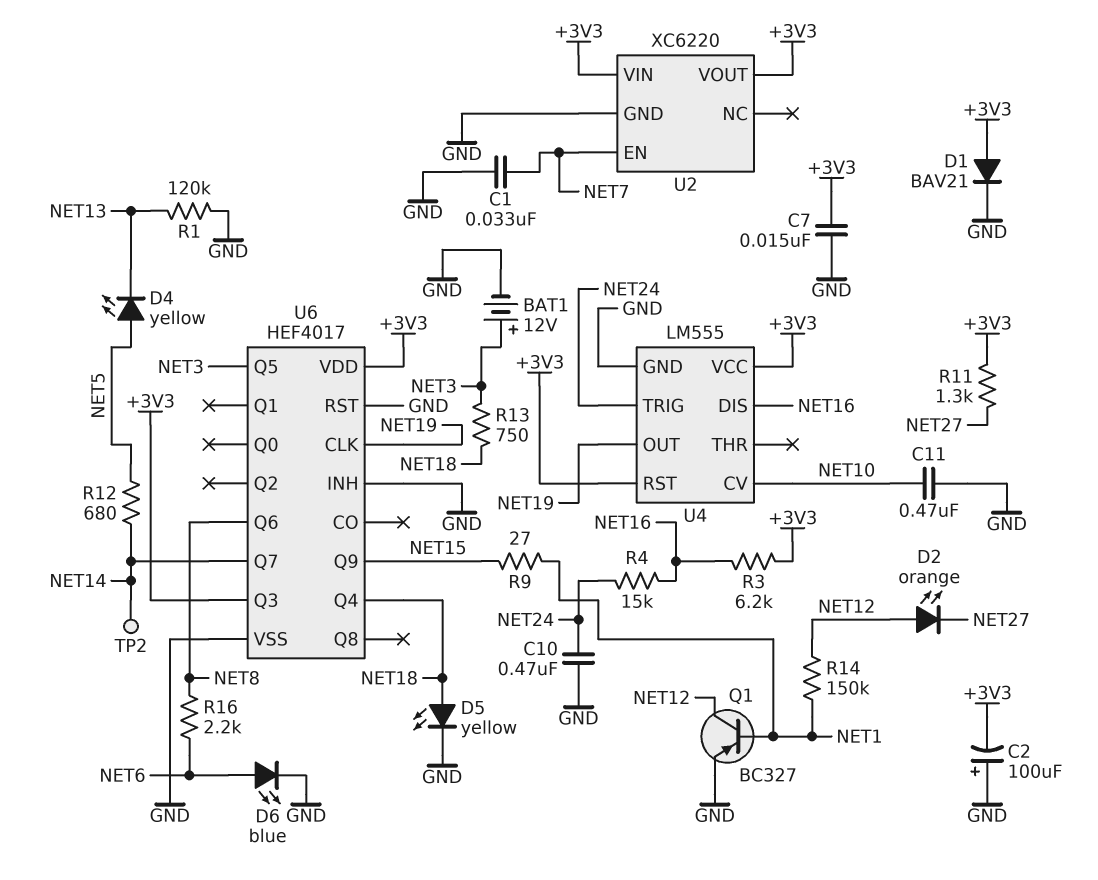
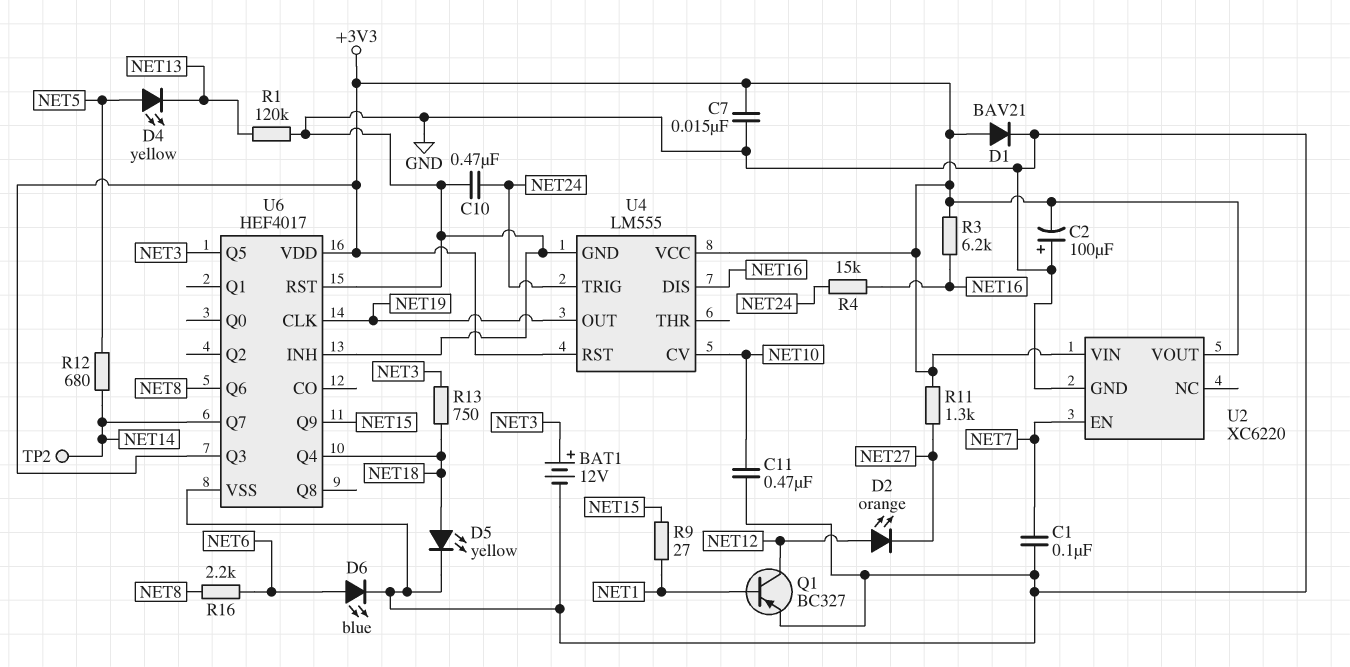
C1: 33nF (GND, NET7) -> 100nF (GND, NET7)
R14: 150k (NET1, NET12) -> none

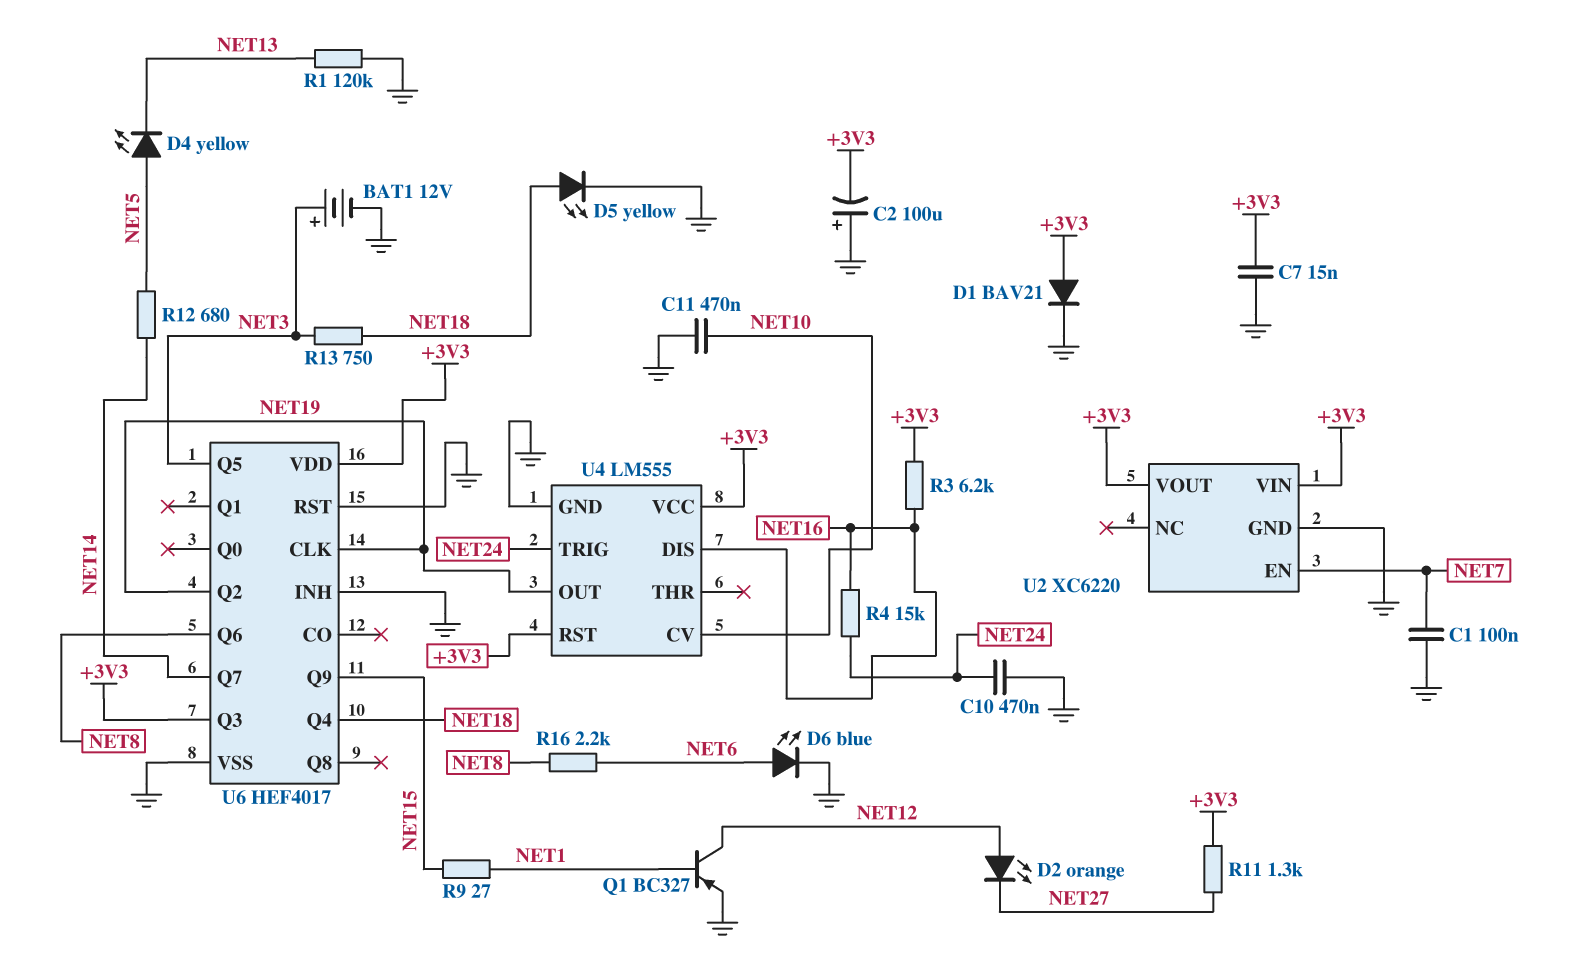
TP2: test point (NET14) -> none
U6 pin Q2: none -> NET19

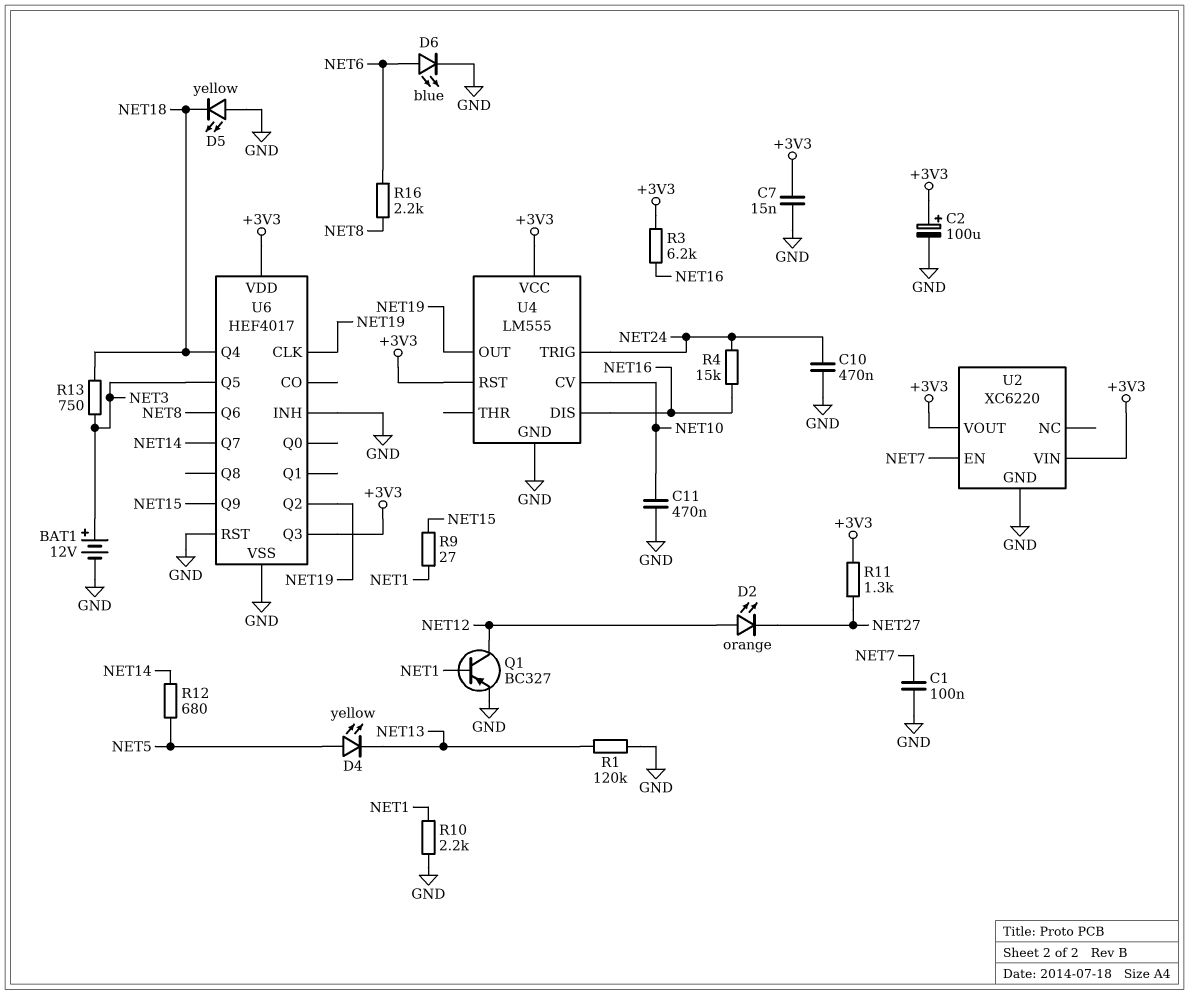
C2: 100uF (plus GND, minus +3V3) -> 100uF (plus +3V3, minus GND)
D1: diode BAV21 (A +3V3, K GND) -> none
D5: LED yellow (A NET18, K GND) -> LED yellow (A GND, K NET18)
R10: none -> 2.2k (GND, NET1)

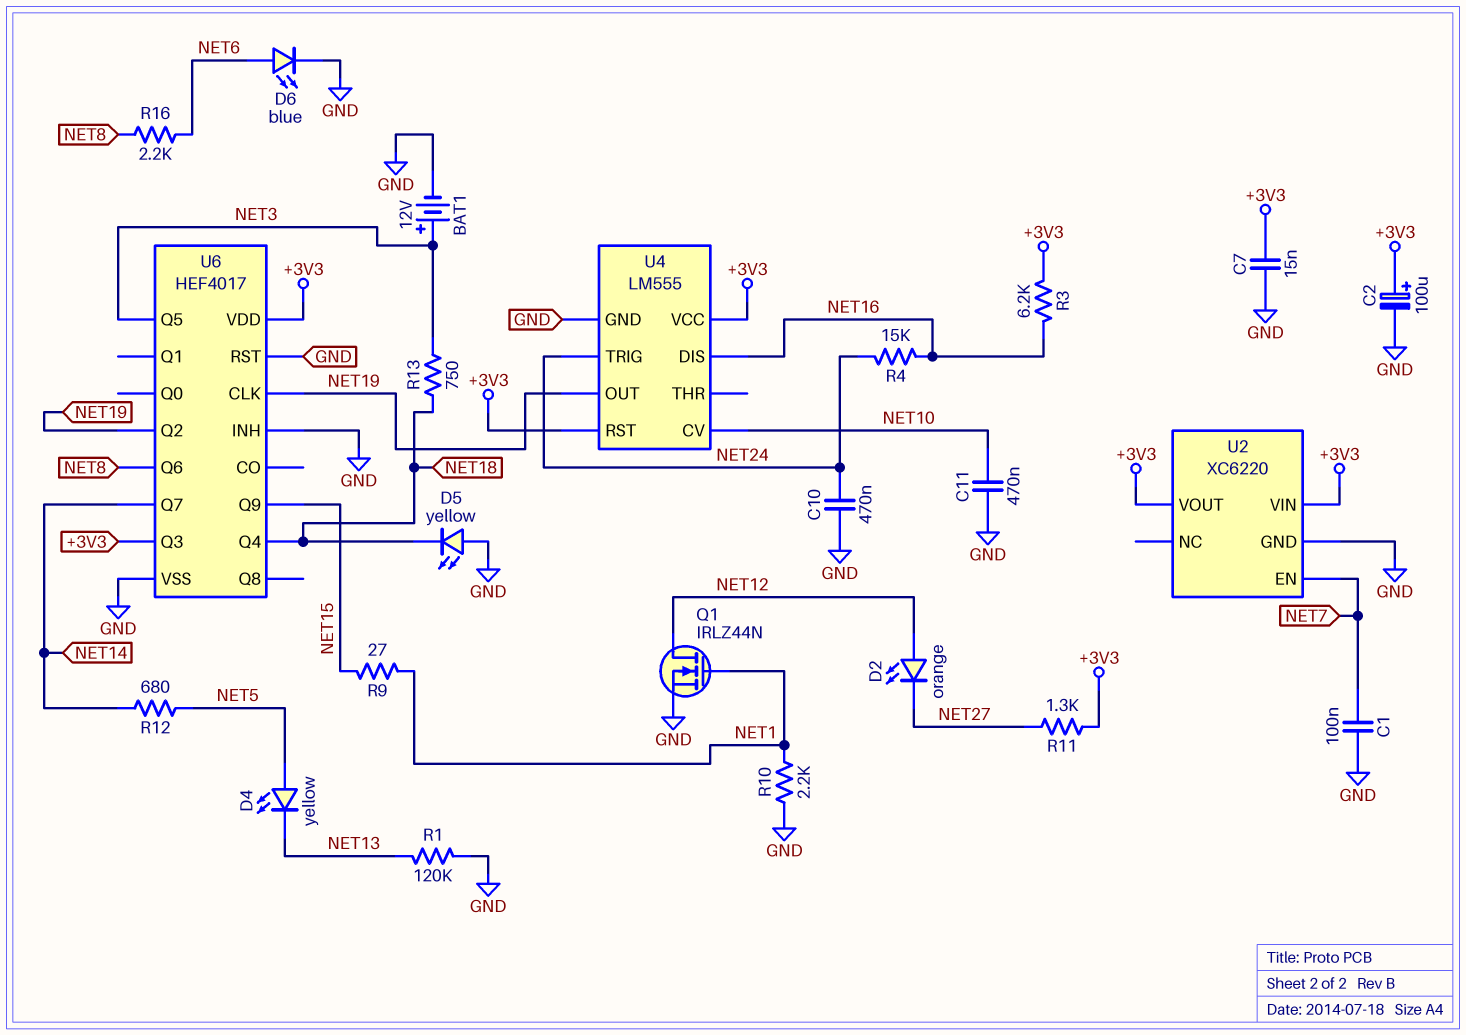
Q1: PNP BC327 (B NET1, C NET12, E GND) -> NMOS IRLZ44N (G NET1, D NET12, S GND)

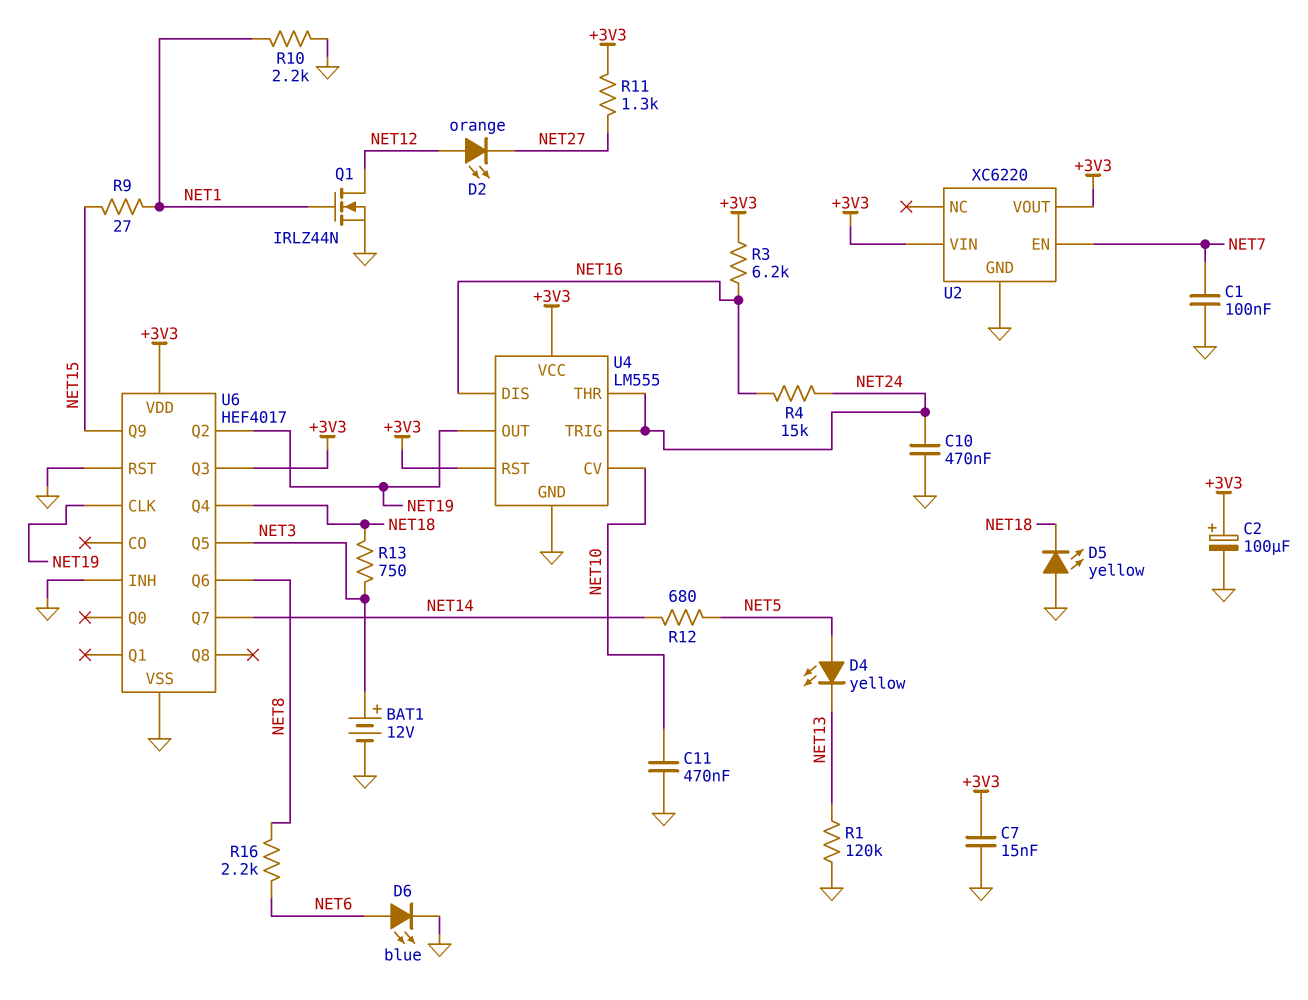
U4 pin THR: none -> NET24

